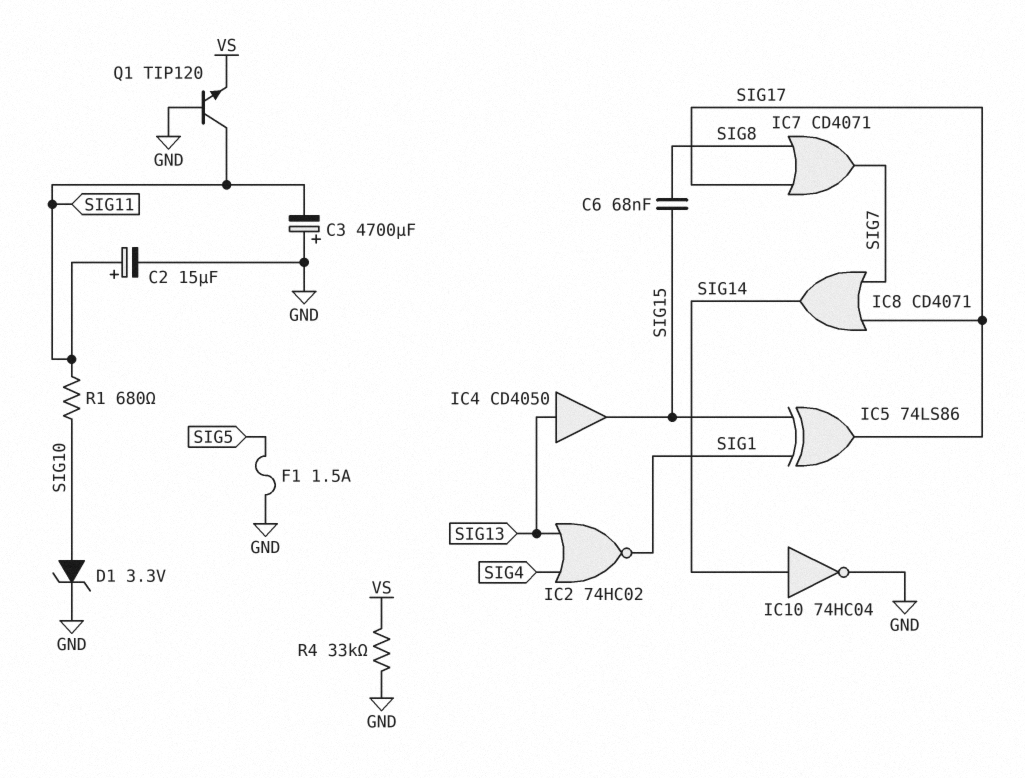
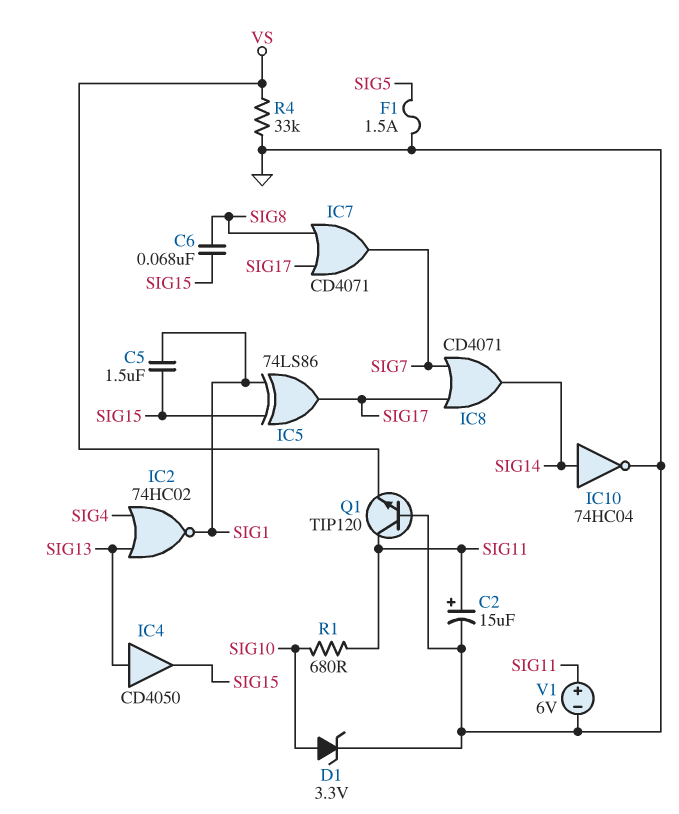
C3: 4700uF (plus GND, minus SIG11) -> none
C5: none -> 1.5uF (SIG1, SIG15)
V1: none -> 6V (plus SIG11, minus GND)

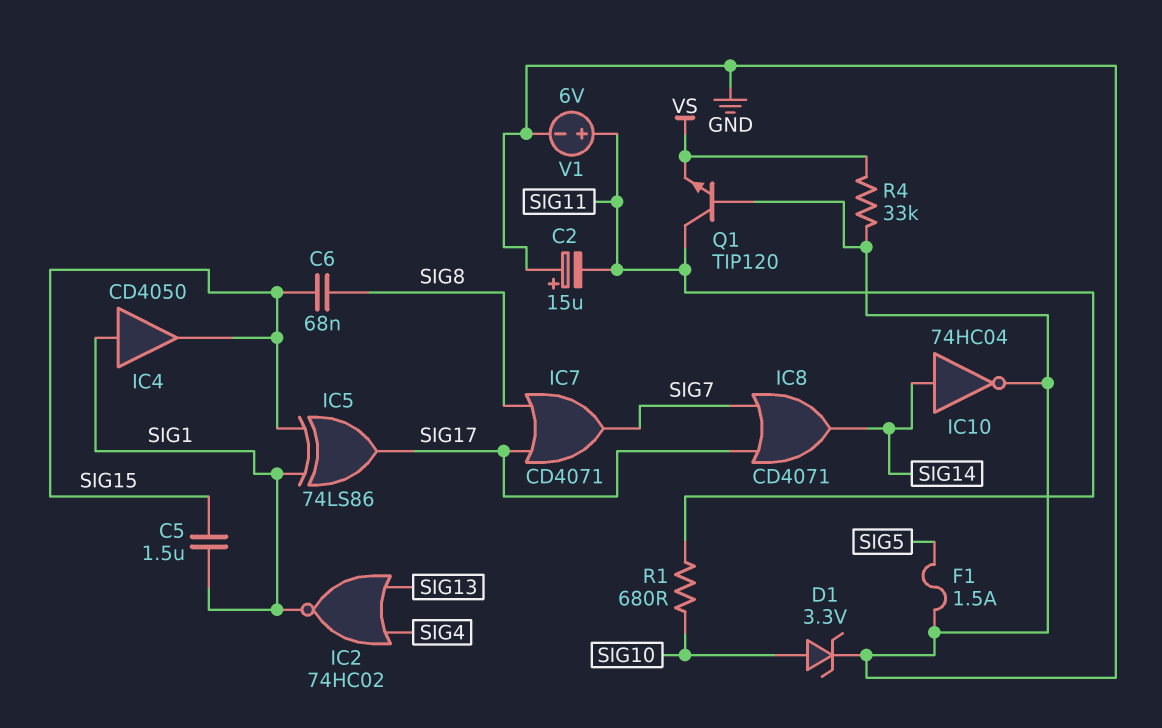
C2: 15uF (plus SIG11, minus GND) -> 15uF (plus GND, minus SIG11)
IC4: buffer CD4050 (in SIG13, out SIG15) -> buffer CD4050 (in SIG1, out SIG15)

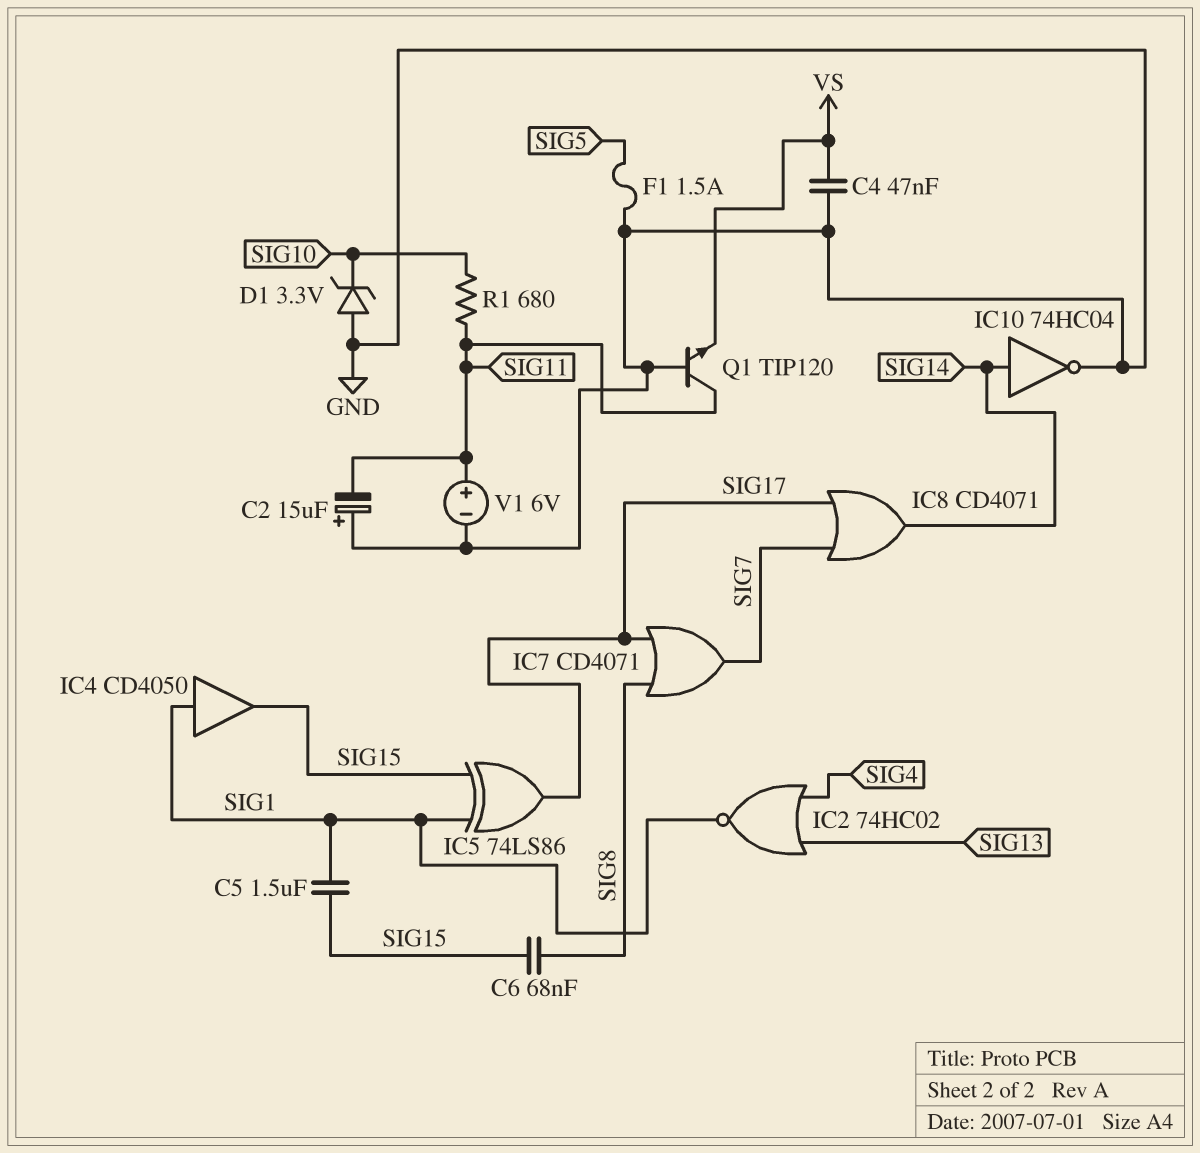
C4: none -> 47nF (GND, VS)
D1: zener 3.3V (A SIG10, K GND) -> zener 3.3V (A GND, K SIG10)
R4: 33k (GND, VS) -> none

